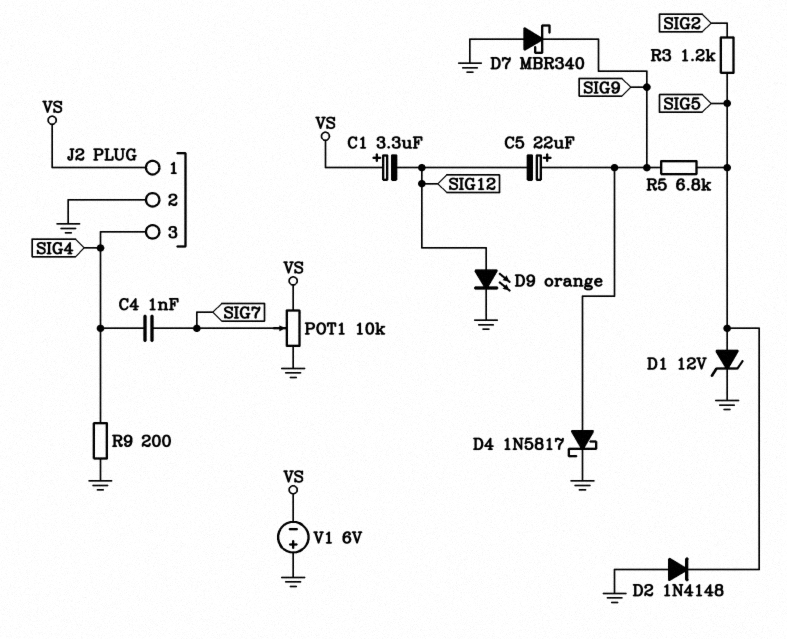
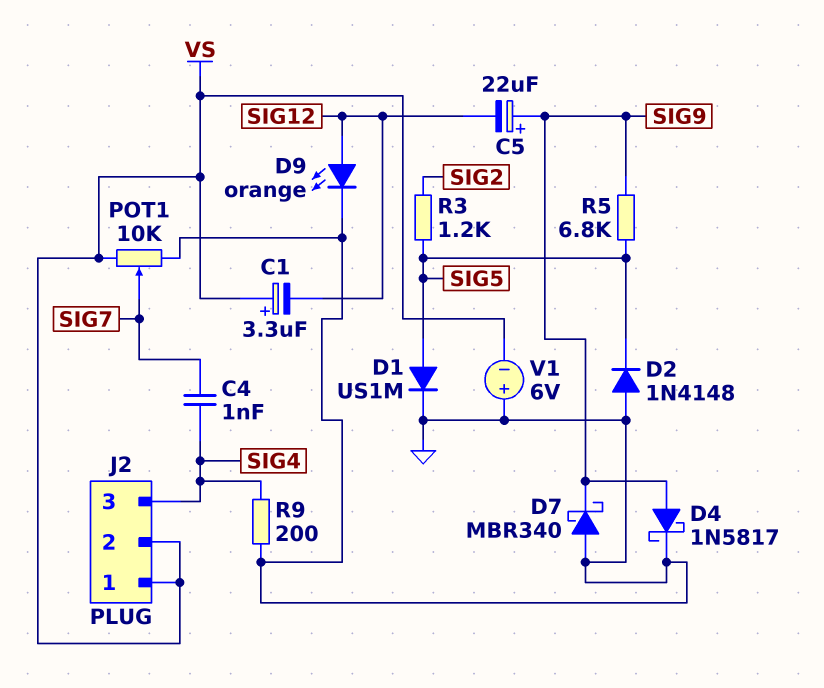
D1: zener 12V (A SIG5, K GND) -> diode US1M (A SIG5, K GND)
J2 pin 2: GND -> VS

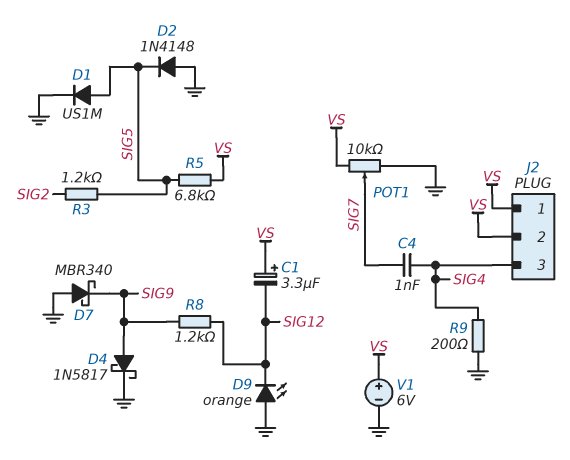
C5: 22uF (plus SIG9, minus SIG12) -> none
D9: LED orange (A SIG12, K GND) -> LED orange (A GND, K SIG12)
R5: 6.8k (SIG5, SIG9) -> 6.8k (SIG5, VS)
R8: none -> 1.2k (SIG9, SIG12)
V1: 6V (plus GND, minus VS) -> 6V (plus VS, minus GND)

